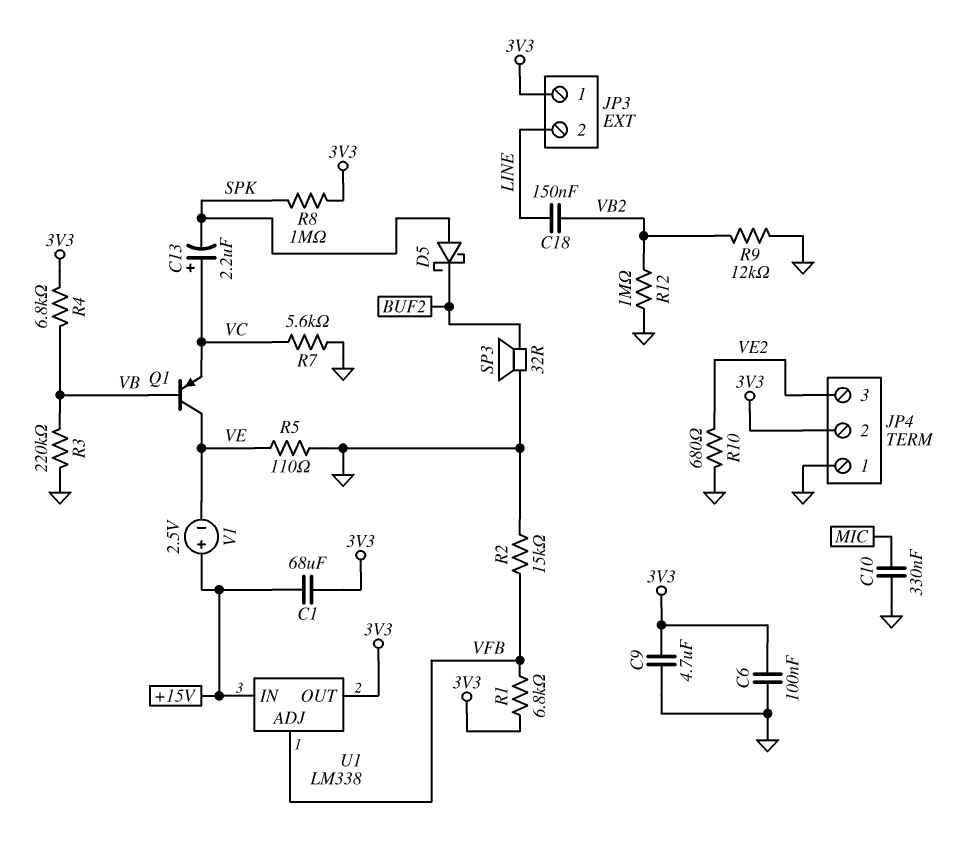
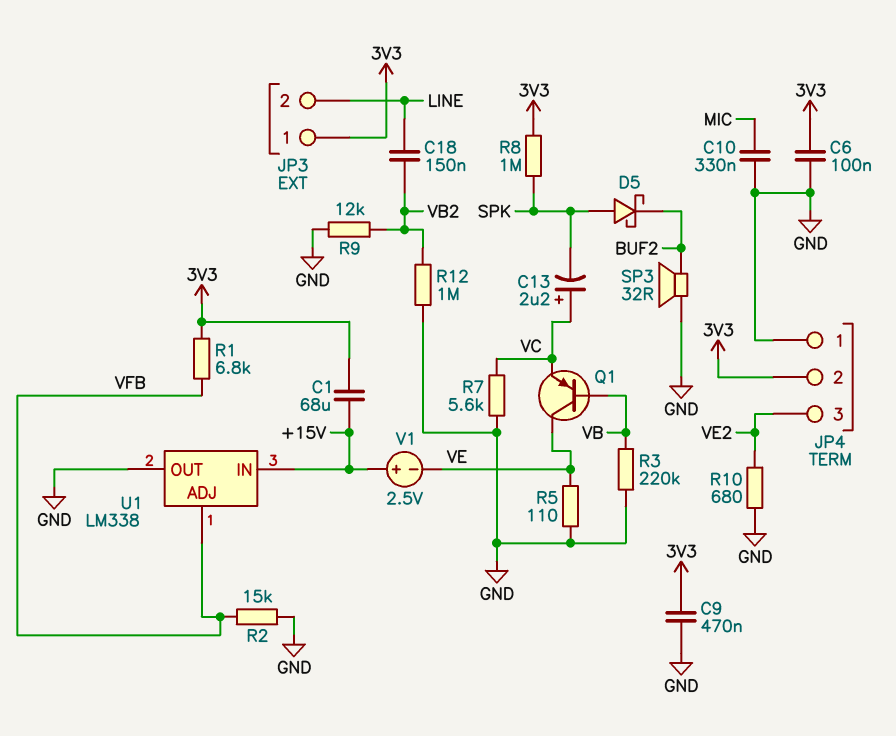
C9: 4.7uF (3V3, GND) -> 470nF (3V3, GND)
R4: 6.8k (3V3, VB) -> none
U1 pin OUT: 3V3 -> GND

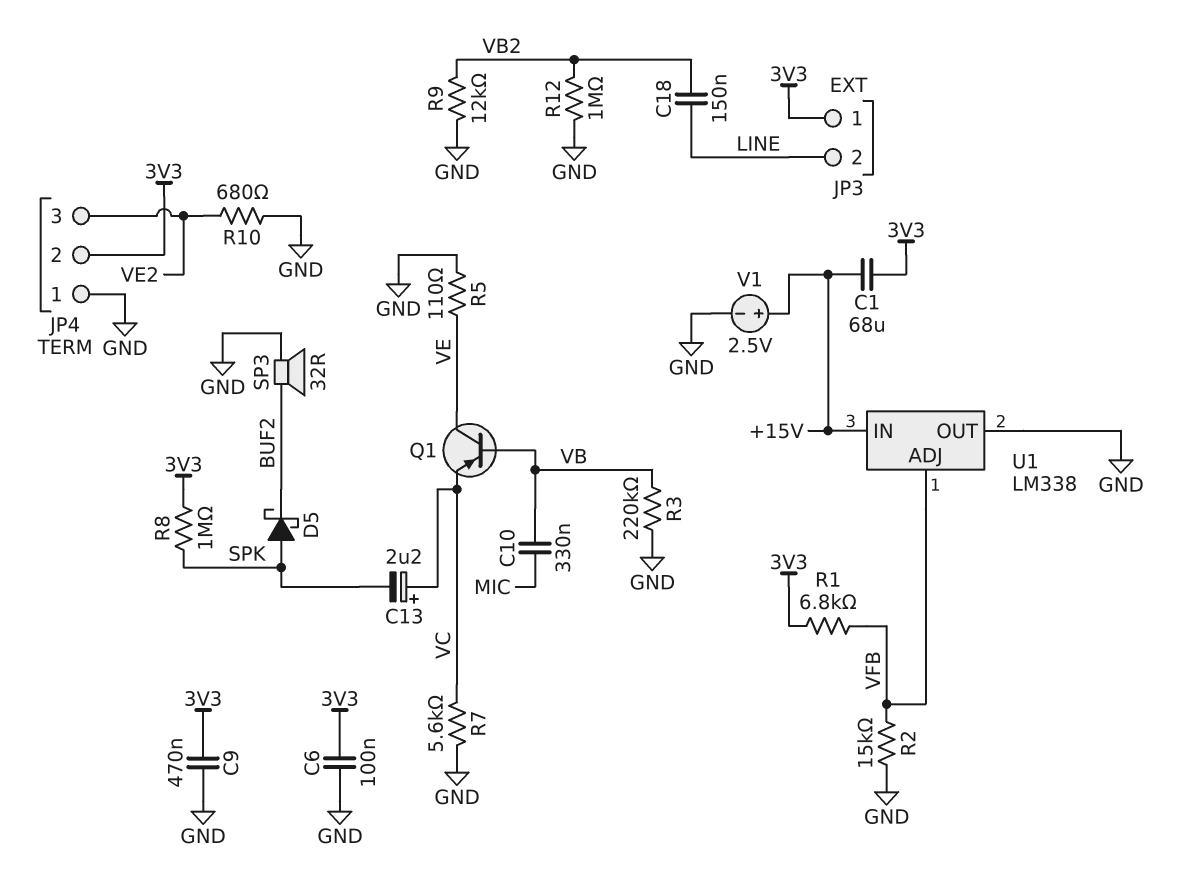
C10: 330nF (GND, MIC) -> 330nF (MIC, VB)
V1: 2.5V (plus +15V, minus VE) -> 2.5V (plus +15V, minus GND)

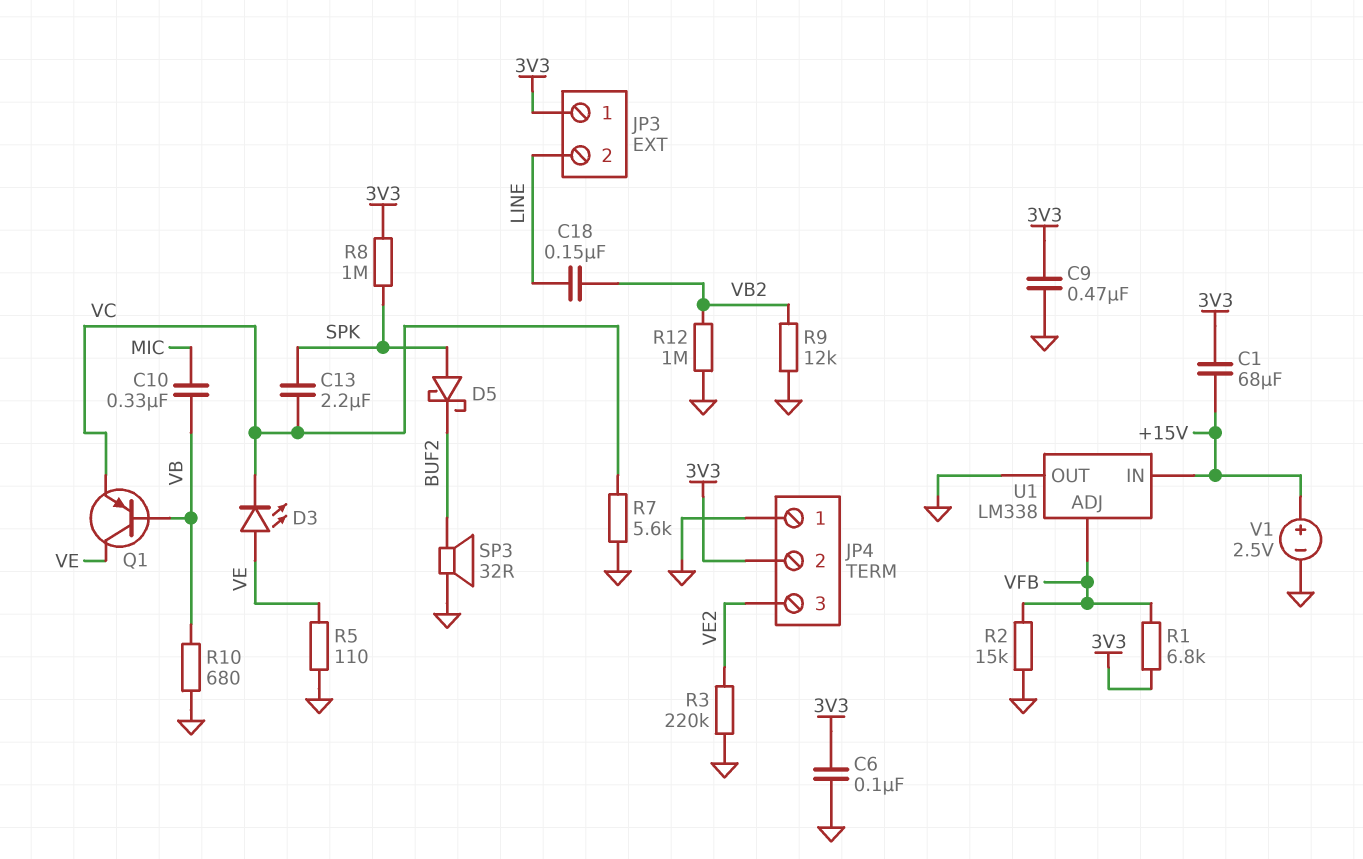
C13: 2.2uF (plus VC, minus SPK) -> 2.2uF (SPK, VC)
D3: none -> LED (A VE, K VC)
R3: 220k (GND, VB) -> 220k (GND, VE2)
R10: 680 (GND, VE2) -> 680 (GND, VB)

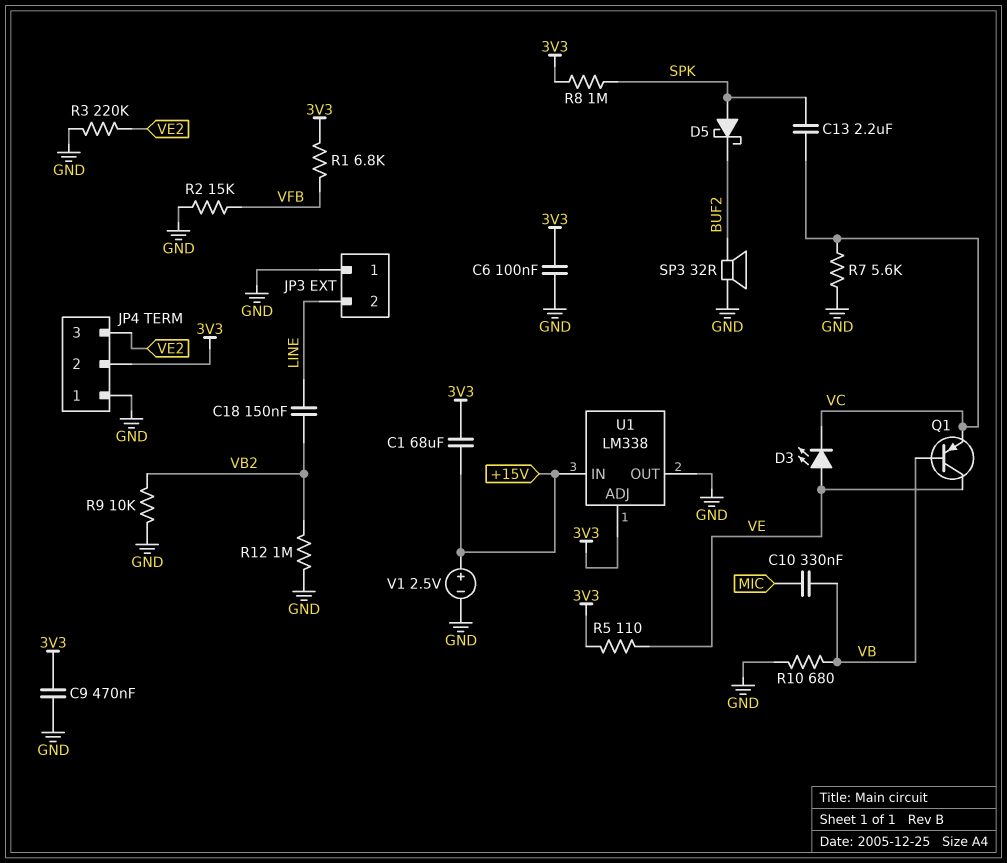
JP3 pin 1: 3V3 -> GND
R5: 110 (GND, VE) -> 110 (3V3, VE)
R9: 12k (GND, VB2) -> 10k (GND, VB2)
U1 pin ADJ: VFB -> 3V3

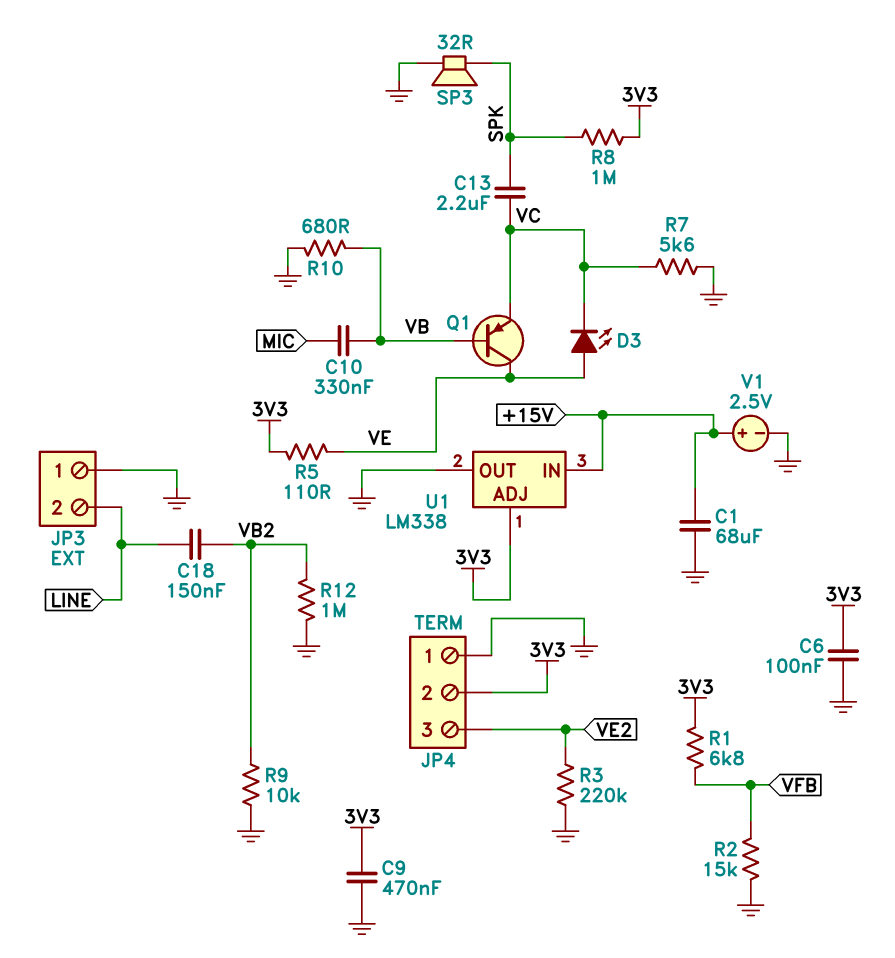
C1: 68uF (+15V, 3V3) -> 68uF (+15V, GND)
D5: schottky (A SPK, K BUF2) -> none
SP3: speaker 32R (BUF2, GND) -> speaker 32R (GND, SPK)

